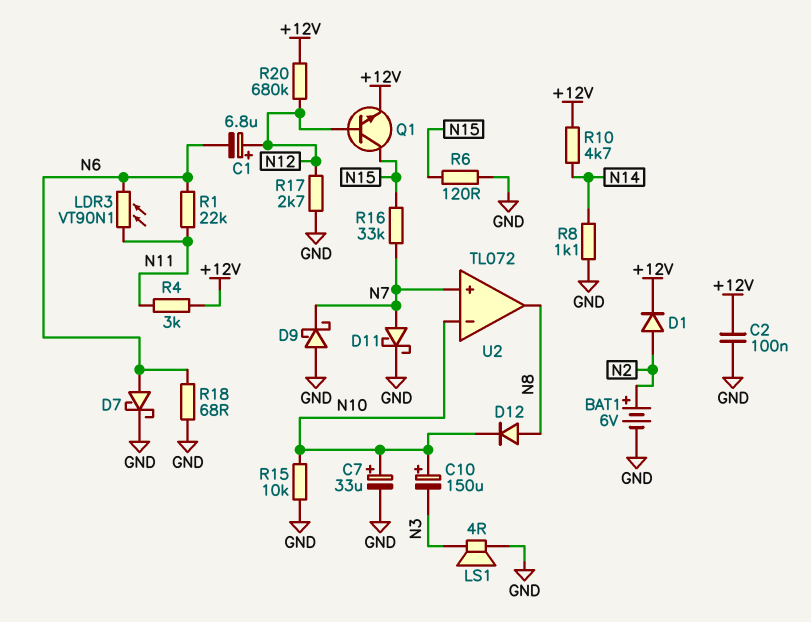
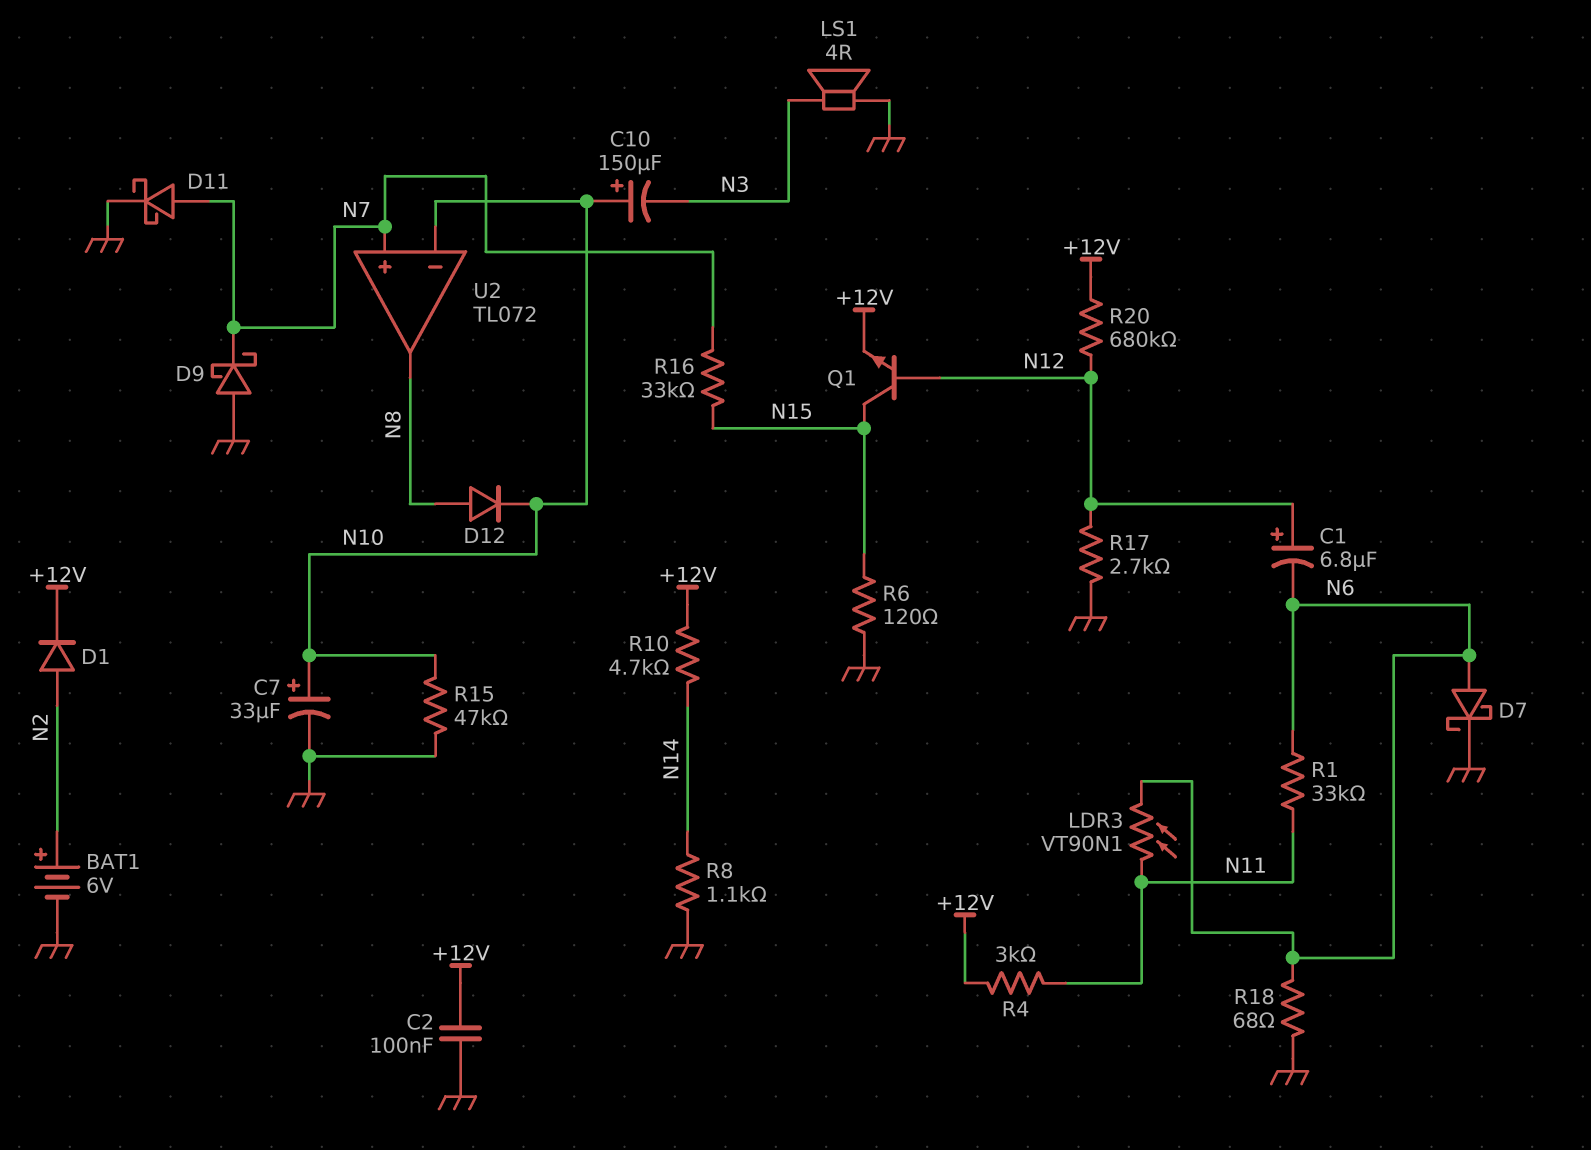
R1: 22k (N6, N11) -> 33k (N6, N11)
R15: 10k (GND, N10) -> 47k (GND, N10)

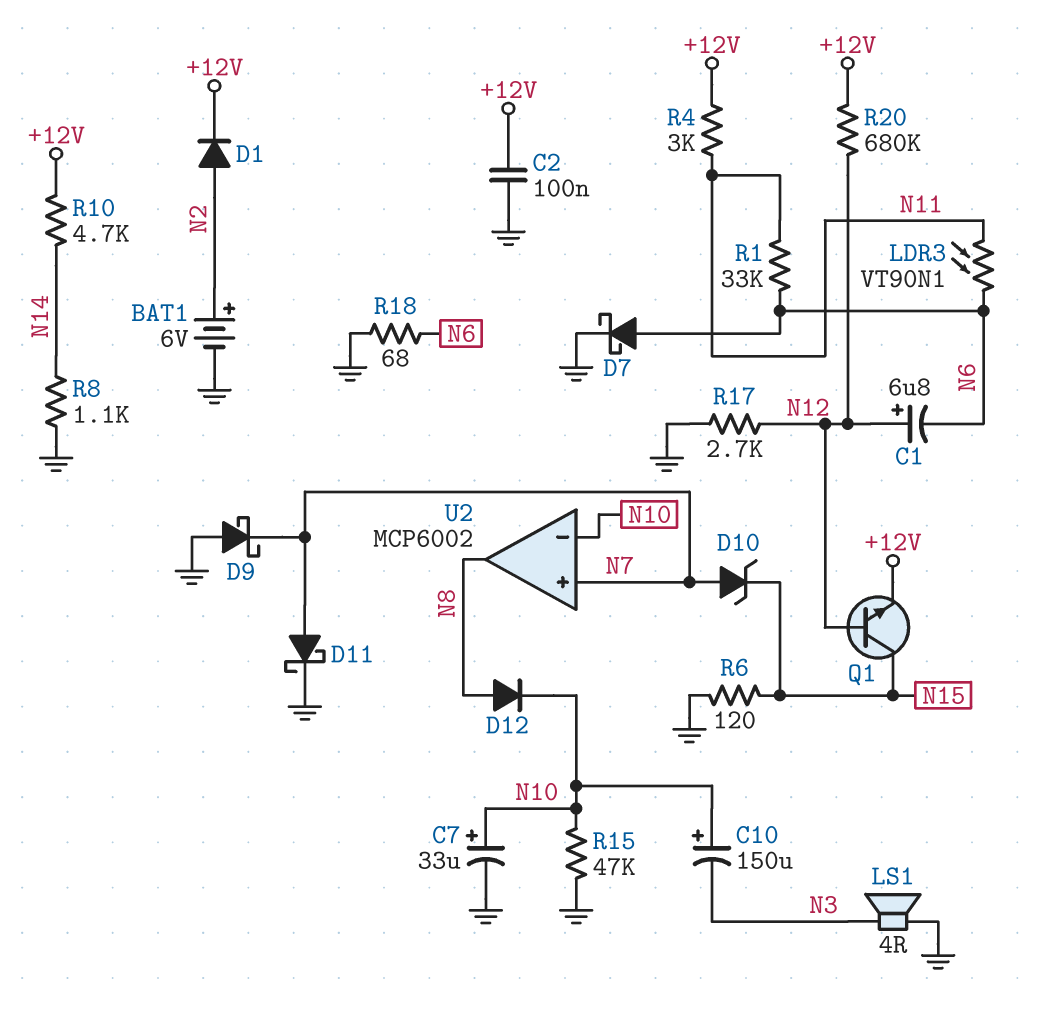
D10: none -> zener (A N7, K N15)
R16: 33k (N7, N15) -> none
U2: TL072 -> MCP6002

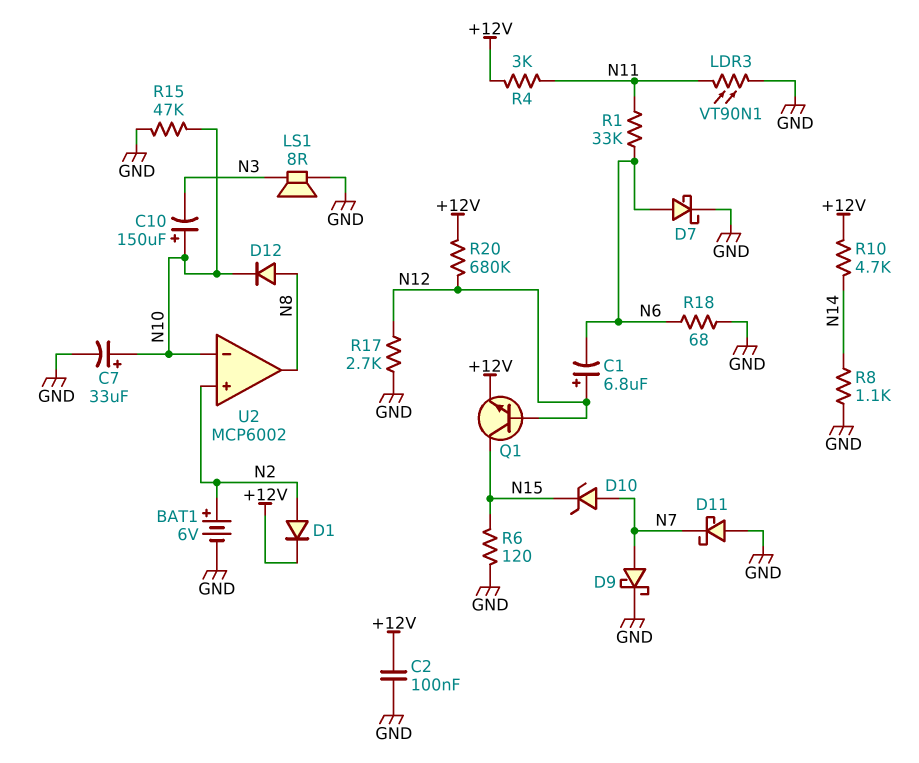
D9: schottky (A GND, K N7) -> schottky (A N7, K GND)
D11: schottky (A N7, K GND) -> schottky (A GND, K N7)
LDR3: VT90N1 (N6, N11) -> VT90N1 (GND, N11)
LS1: speaker 4R (GND, N3) -> speaker 8R (GND, N3)
U2 pin in+: N7 -> N2

